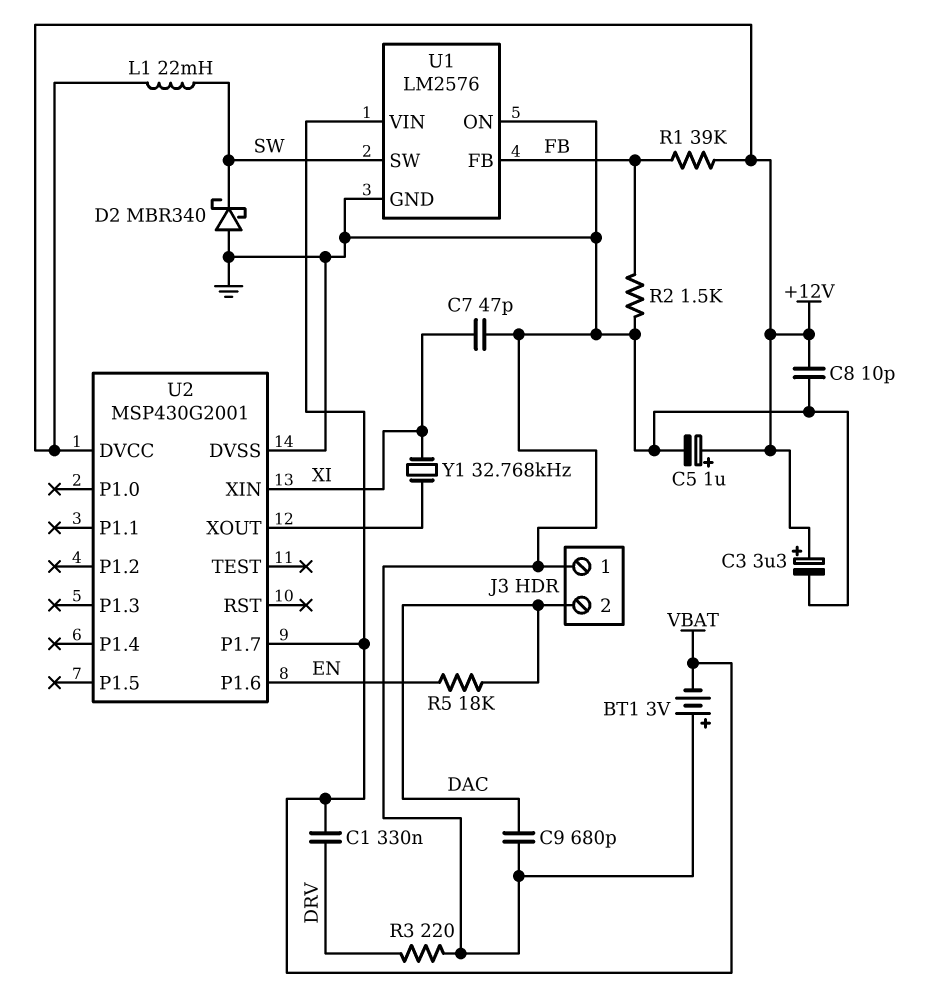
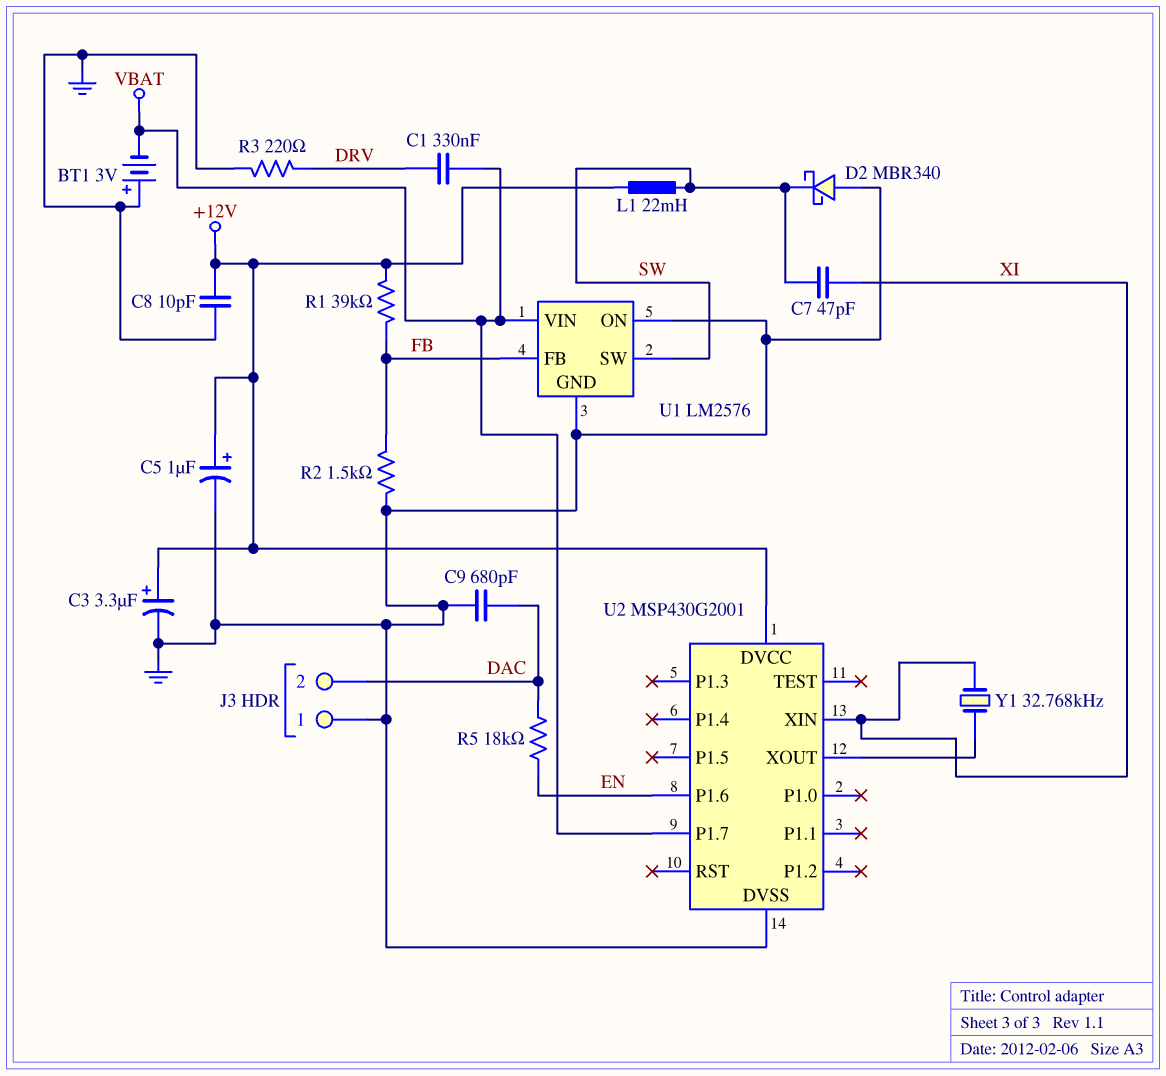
C7: 47pF (GND, XI) -> 47pF (SW, XI)

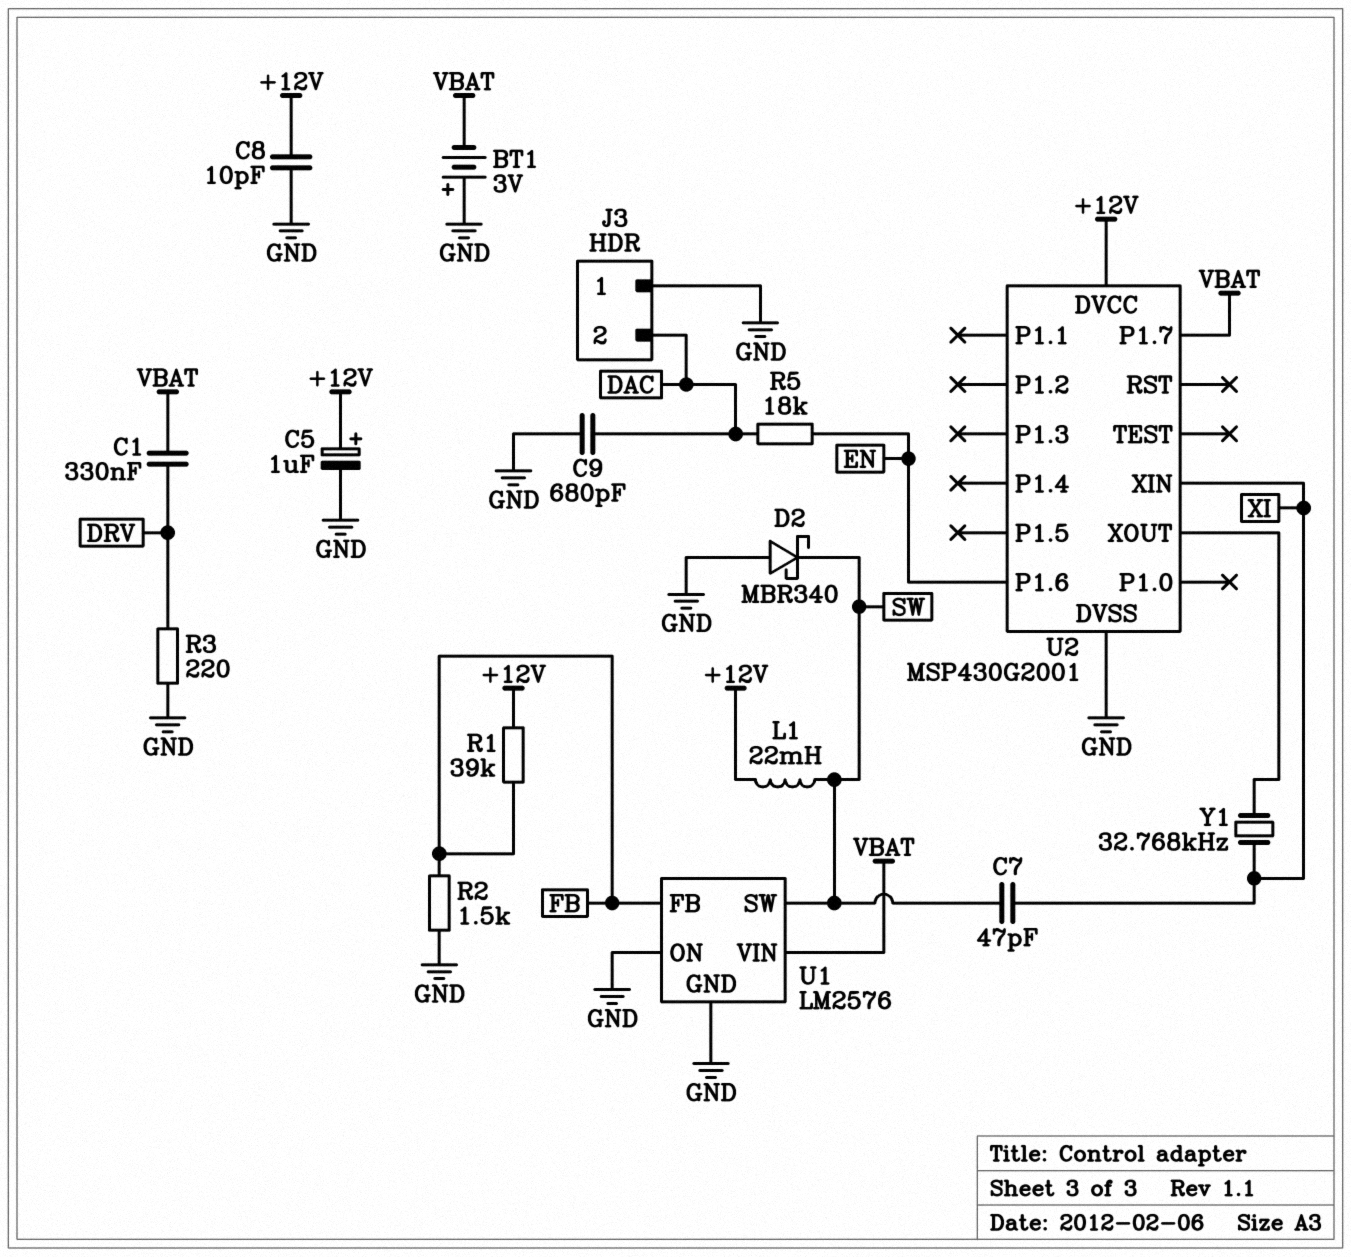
C3: 3.3uF (plus +12V, minus GND) -> none

